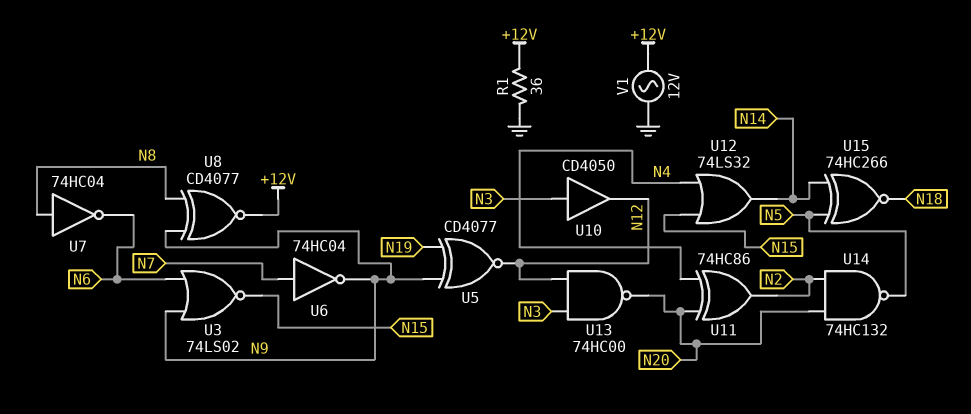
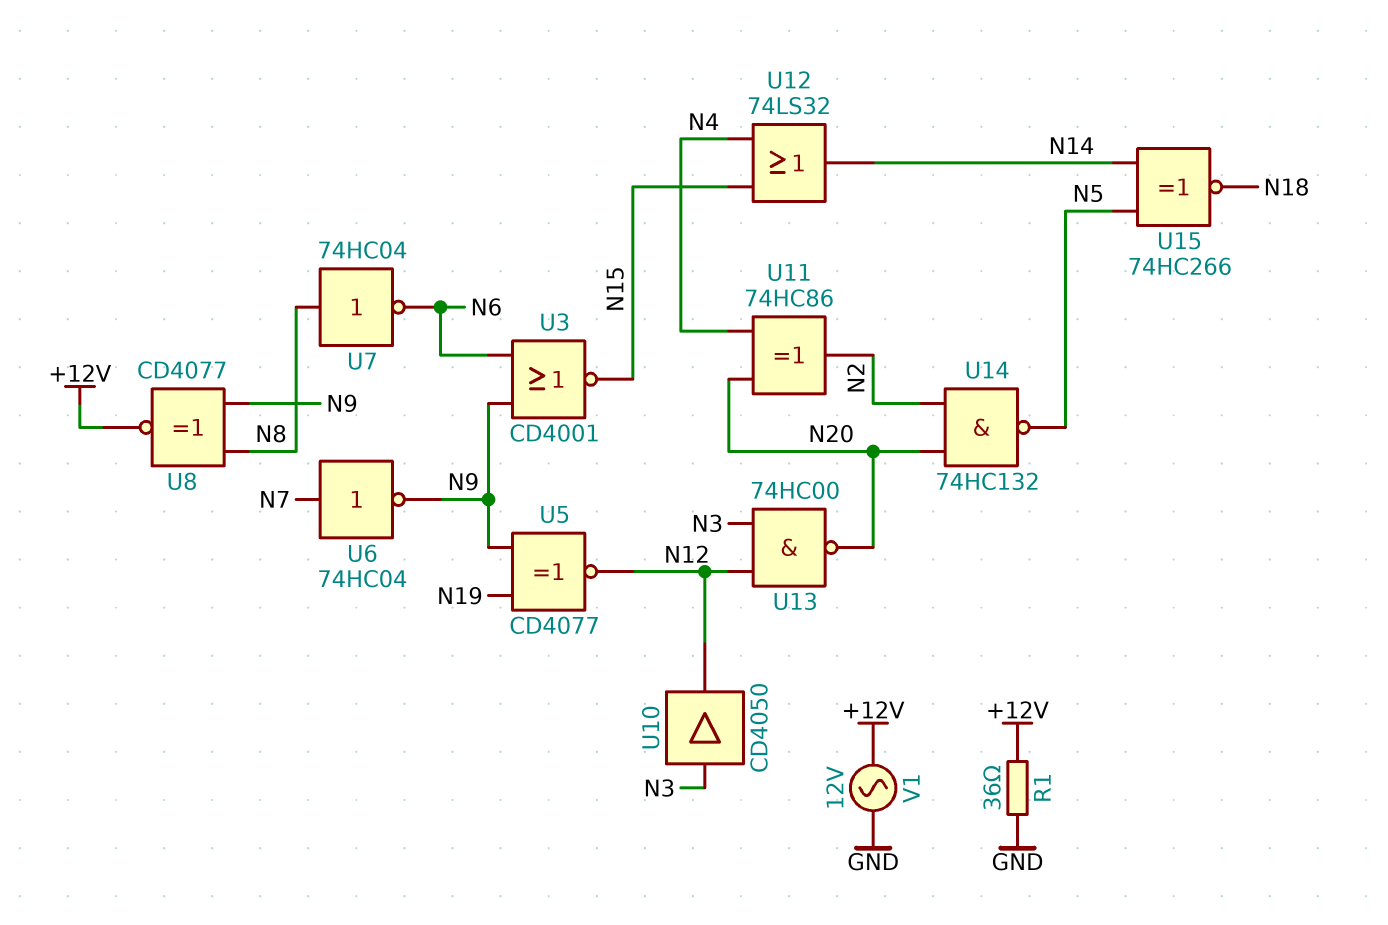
U3: NOR 74LS02 (in N6, in N9, out N15) -> NOR CD4001 (in N6, in N9, out N15)

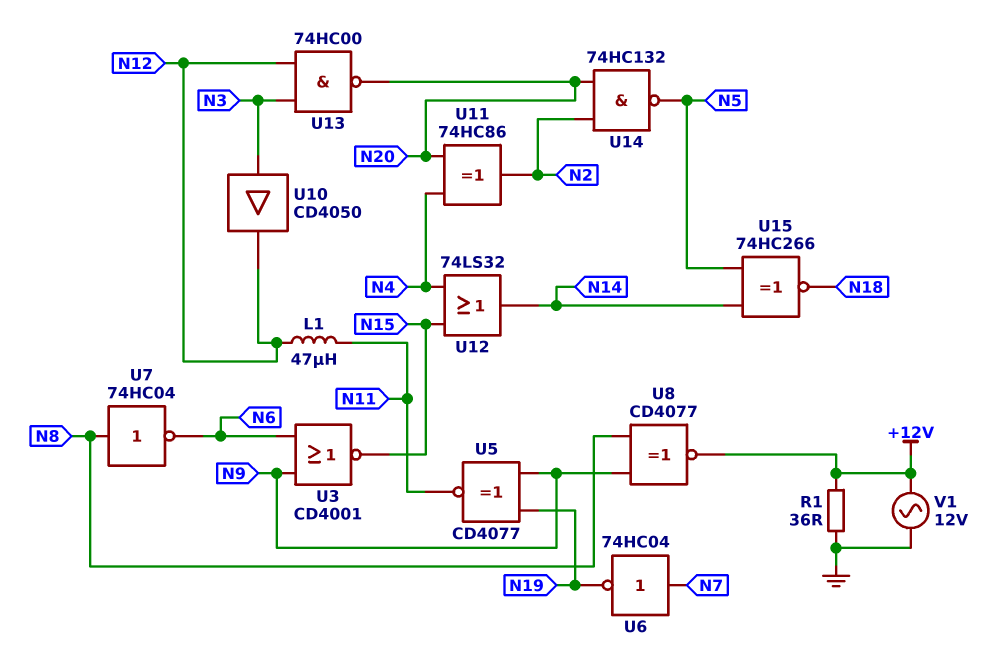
L1: none -> 47uH (N11, N12)
U5: XNOR CD4077 (in N9, in N19, out N12) -> XNOR CD4077 (in N9, in N19, out N11)
U6: NOT 74HC04 (in N7, out N9) -> NOT 74HC04 (in N7, out N19)

